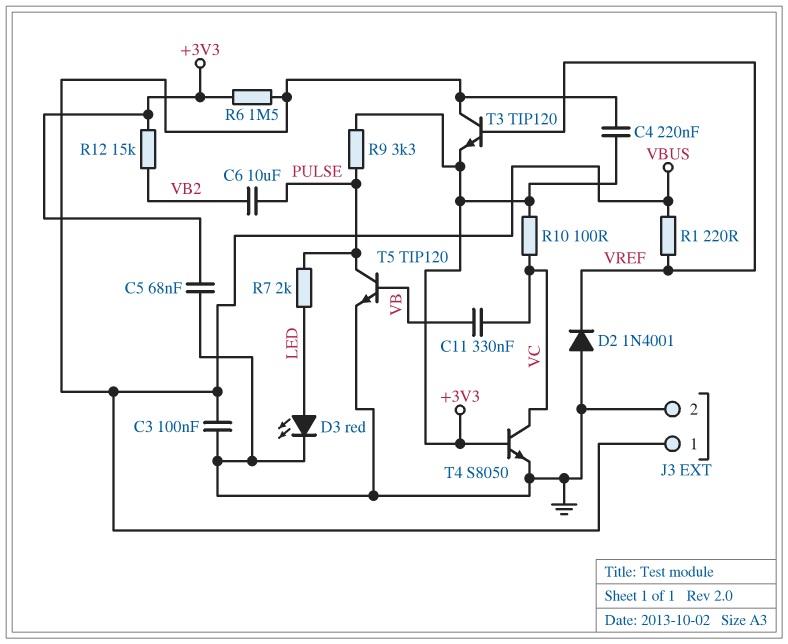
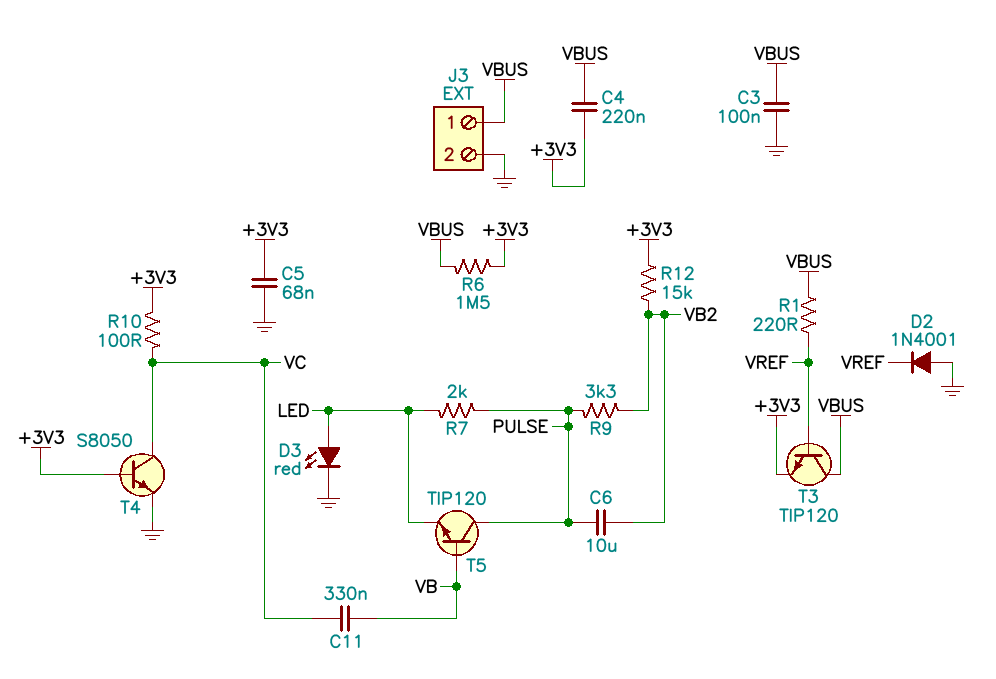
R9: 3.3k (+3V3, PULSE) -> 3.3k (PULSE, VB2)
T5: NPN TIP120 (B VB, C PULSE, E GND) -> NPN TIP120 (B VB, C PULSE, E LED)

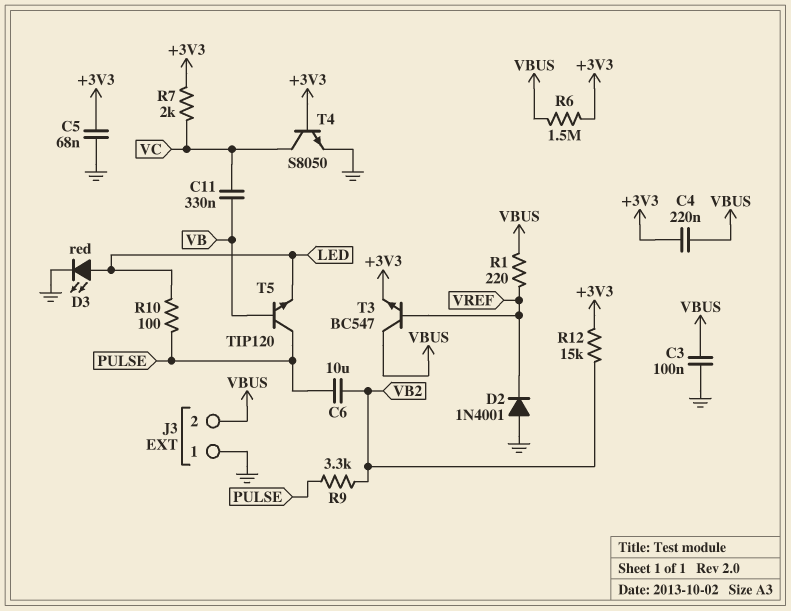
J3 pin 1: VBUS -> GND
J3 pin 2: GND -> VBUS
R7: 2k (LED, PULSE) -> 2k (+3V3, VC)
R10: 100 (+3V3, VC) -> 100 (LED, PULSE)
T3: NPN TIP120 (B VREF, C VBUS, E +3V3) -> NPN BC547 (B VREF, C VBUS, E +3V3)

